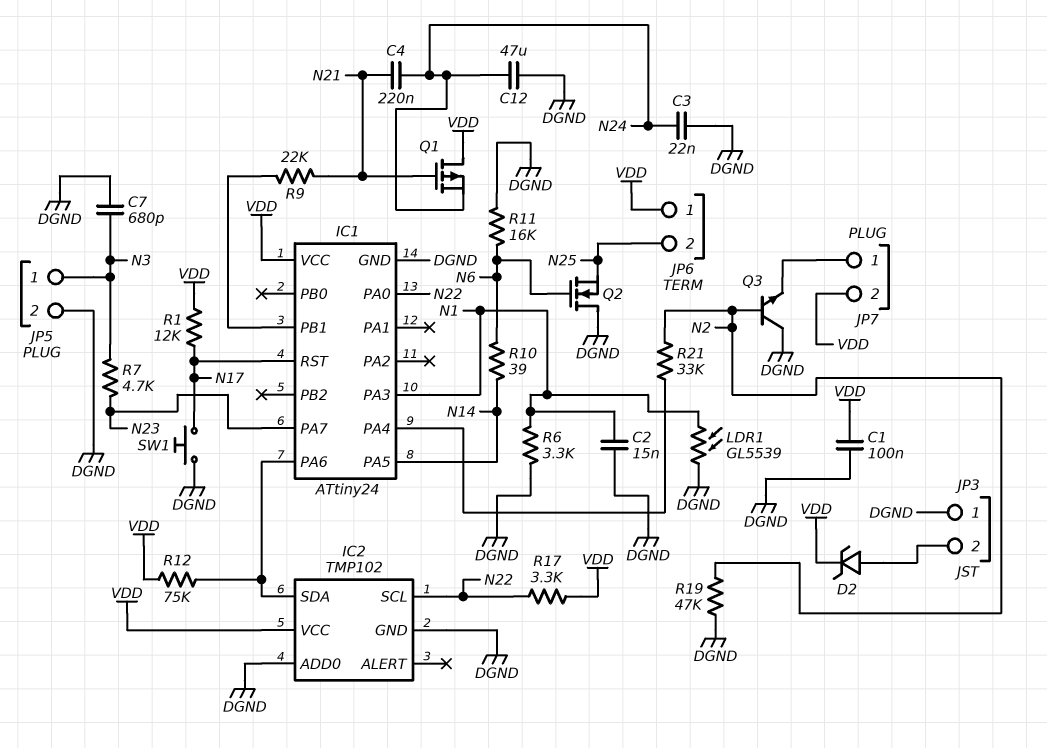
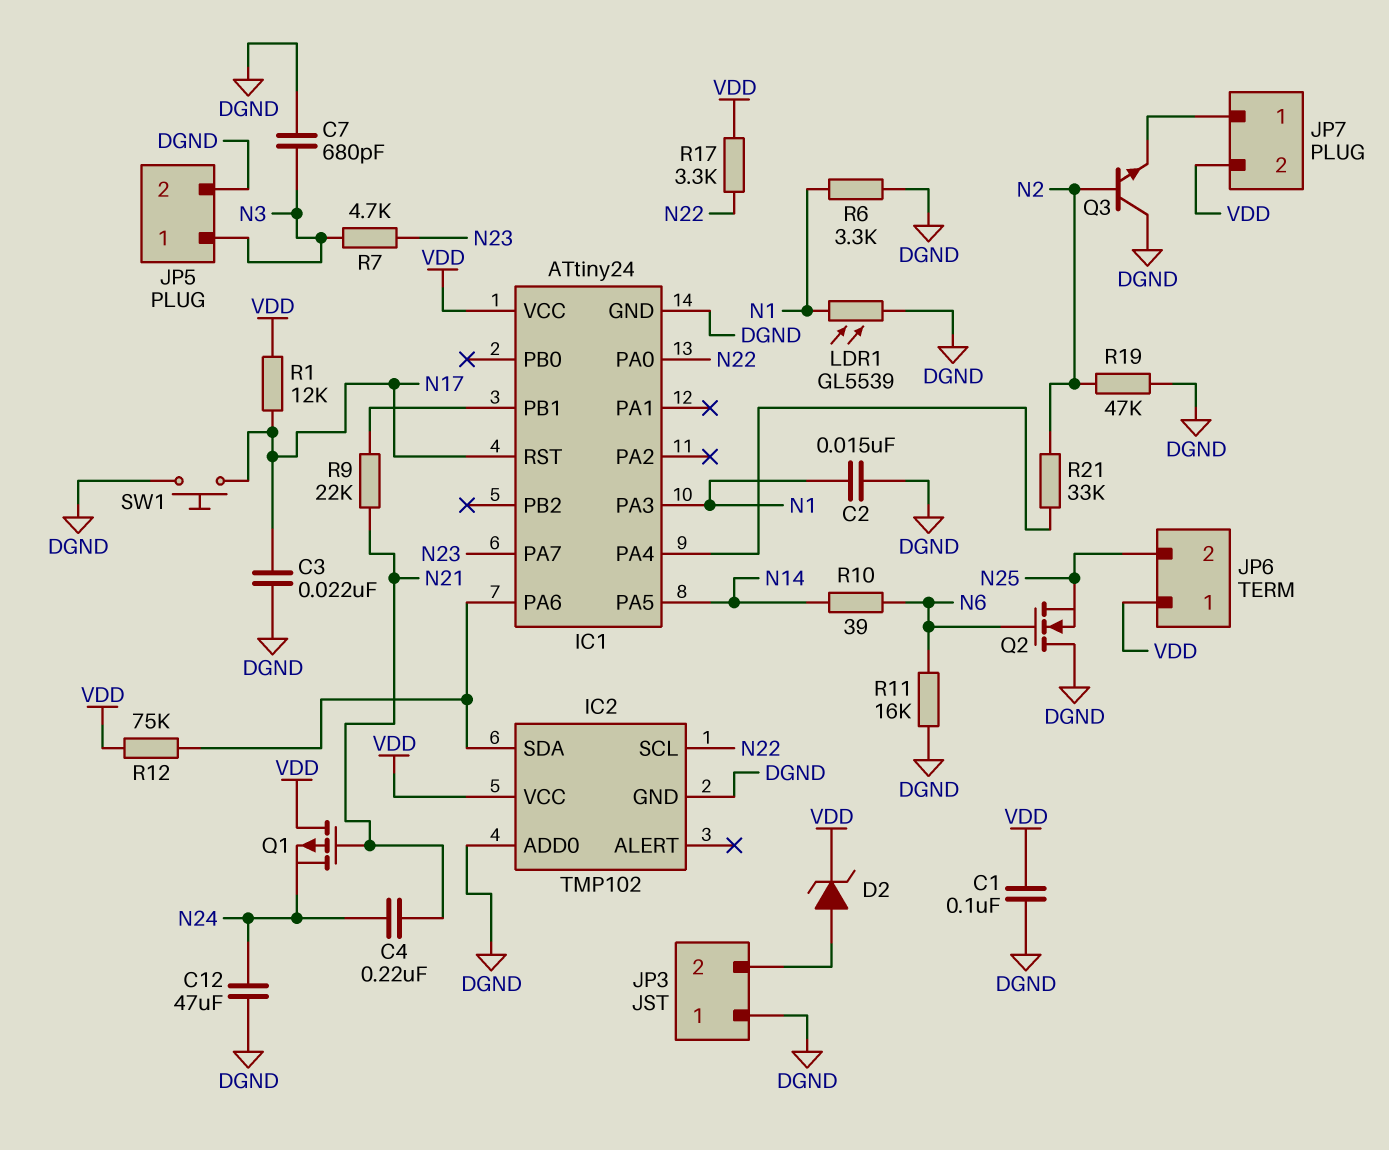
C3: 22nF (DGND, N24) -> 22nF (DGND, N17)

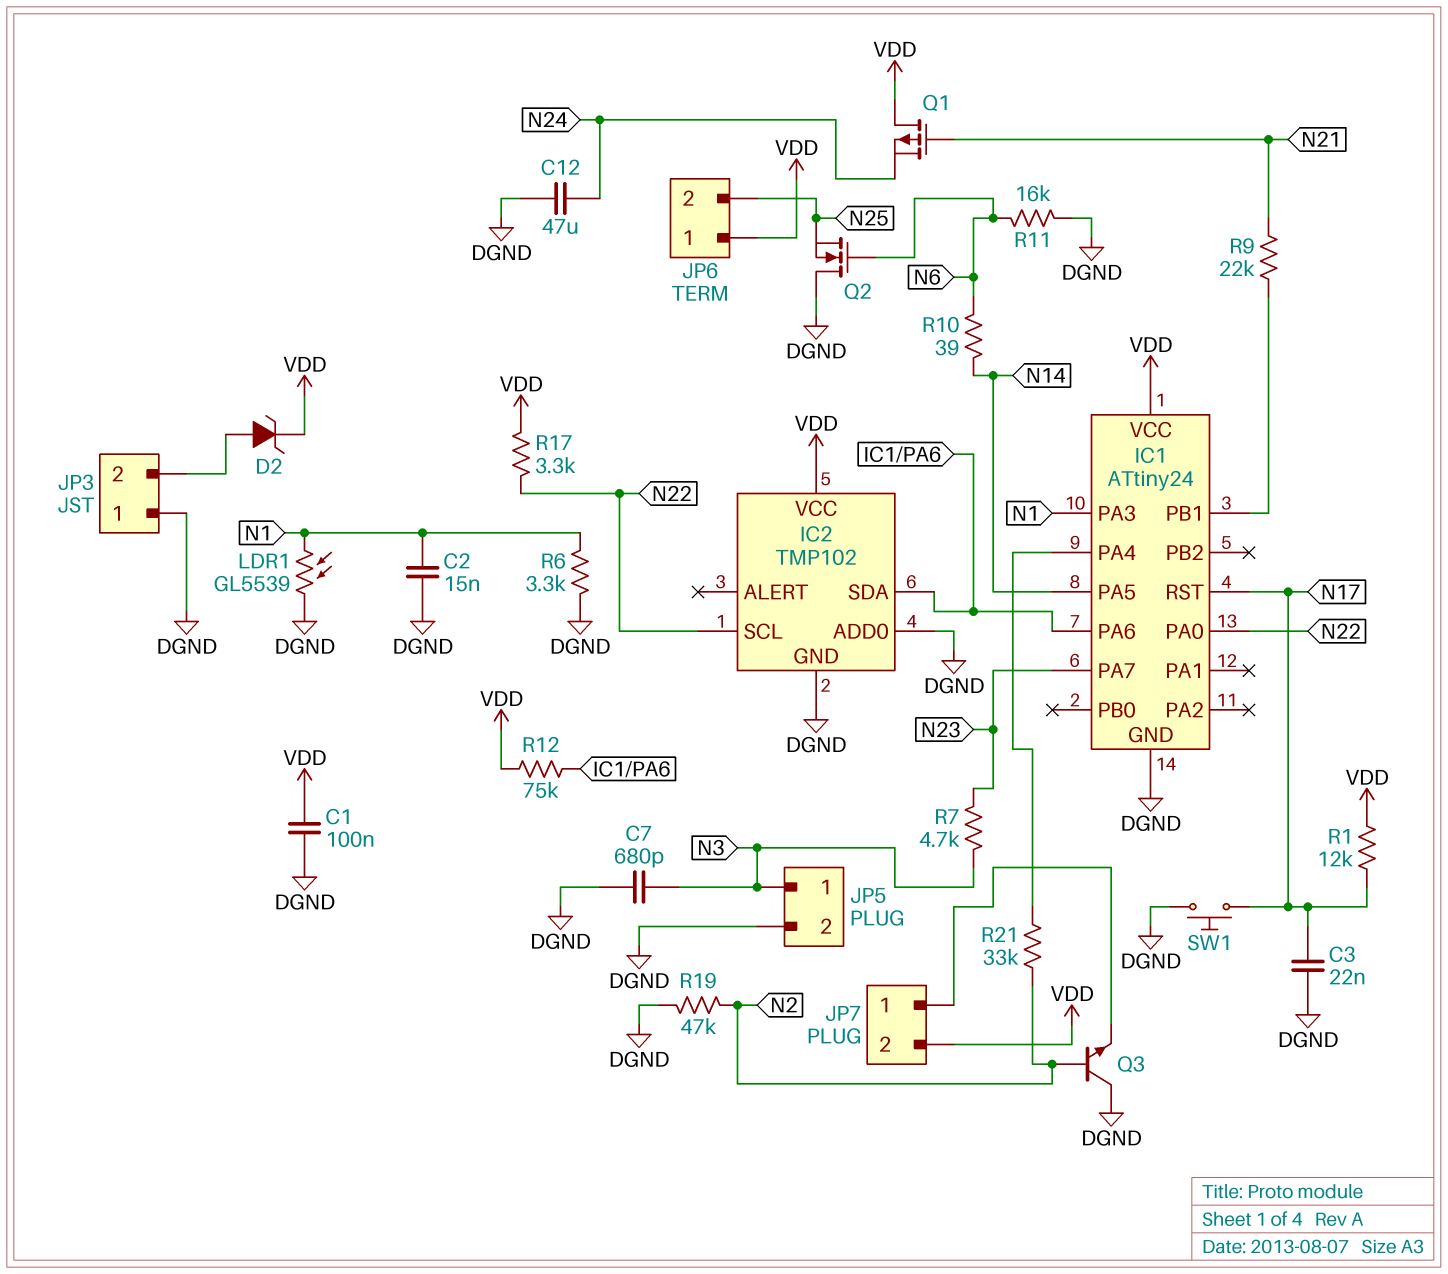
C4: 220nF (N21, N24) -> none

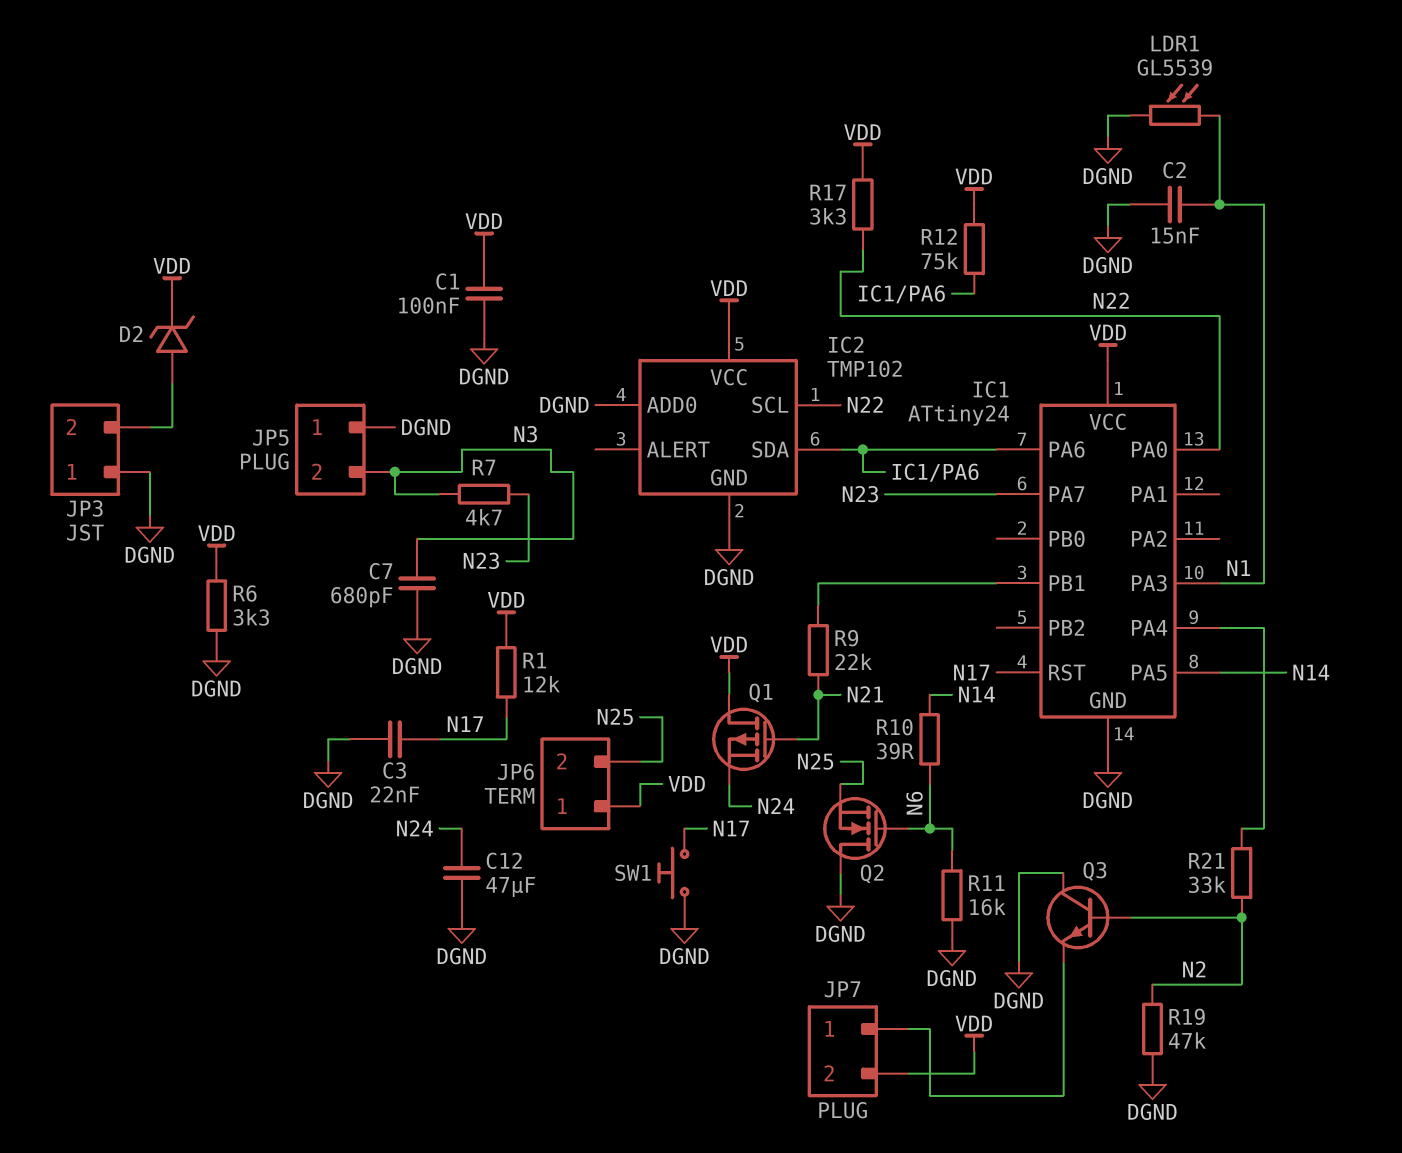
JP5 pin 1: N3 -> DGND
JP5 pin 2: DGND -> N3
R6: 3.3k (DGND, N1) -> 3.3k (DGND, VDD)

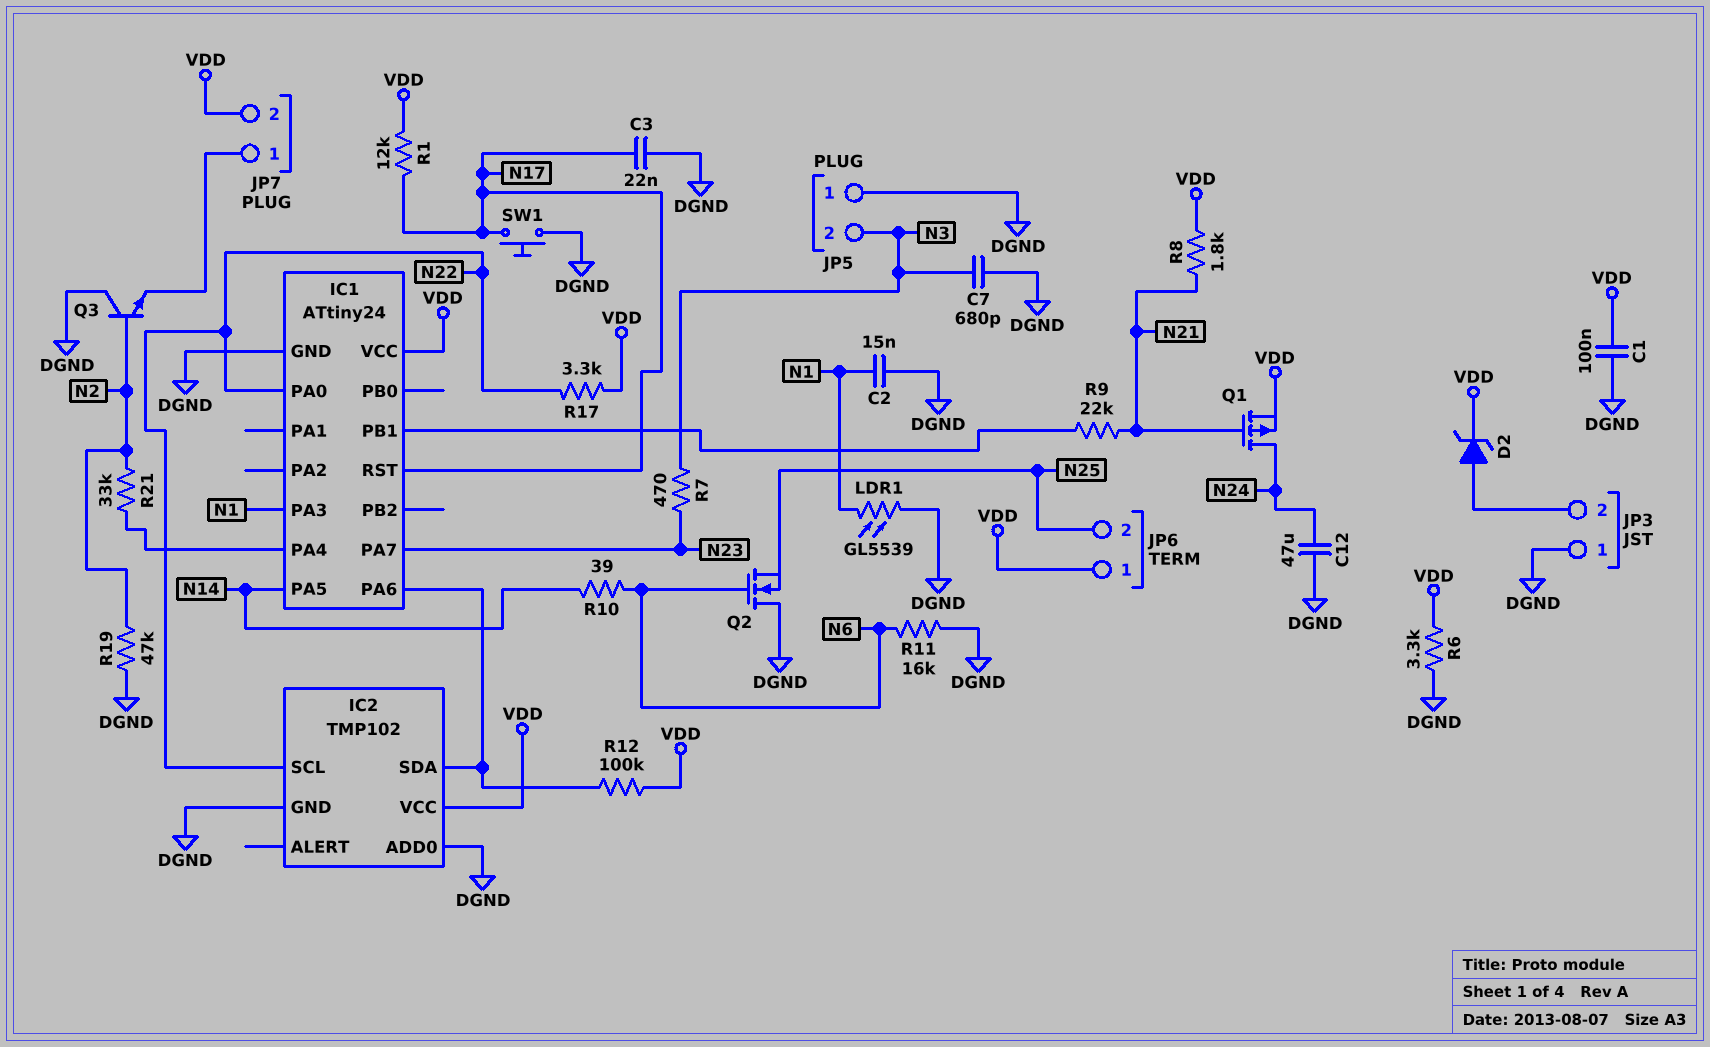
Q1: PMOS (G N21, D VDD, S N24) -> PMOS (G N21, D N24, S VDD)
R7: 4.7k (N3, N23) -> 470 (N3, N23)
R8: none -> 1.8k (N21, VDD)
R12: 75k (IC1/PA6, VDD) -> 100k (IC1/PA6, VDD)

